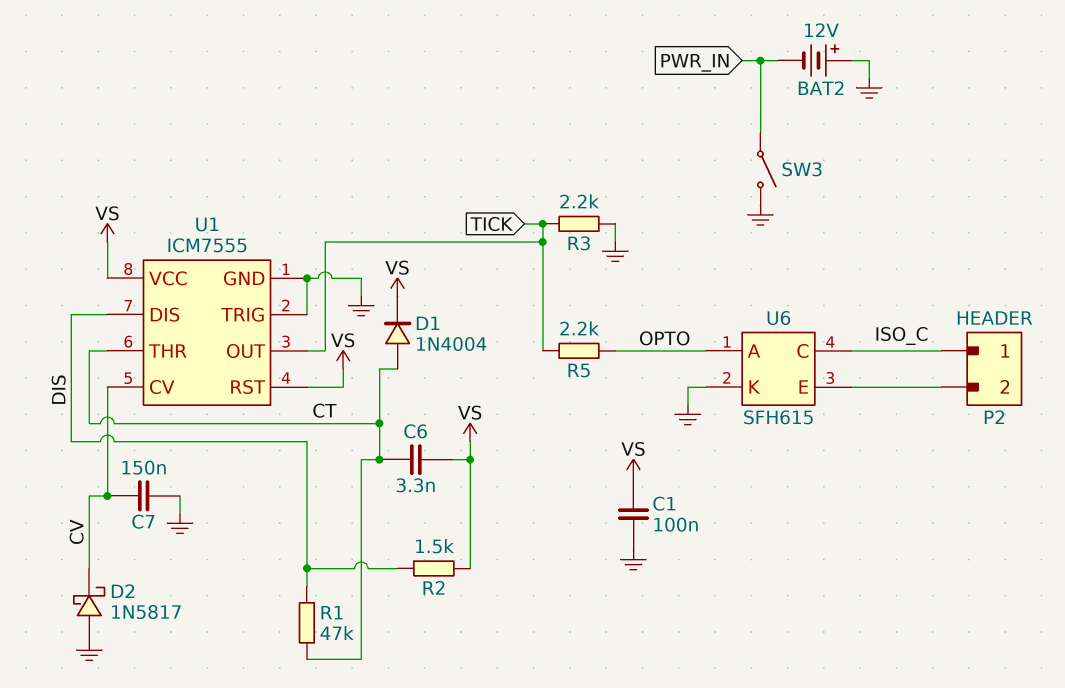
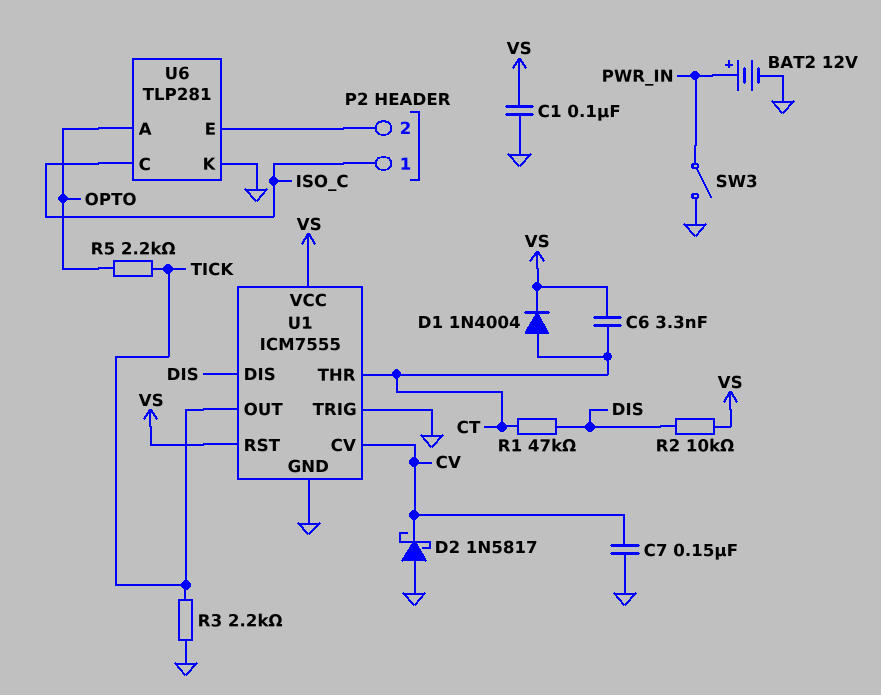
BAT2: 12V (plus GND, minus PWR_IN) -> 12V (plus PWR_IN, minus GND)
R2: 1.5k (DIS, VS) -> 10k (DIS, VS)
U6: SFH615 -> TLP281

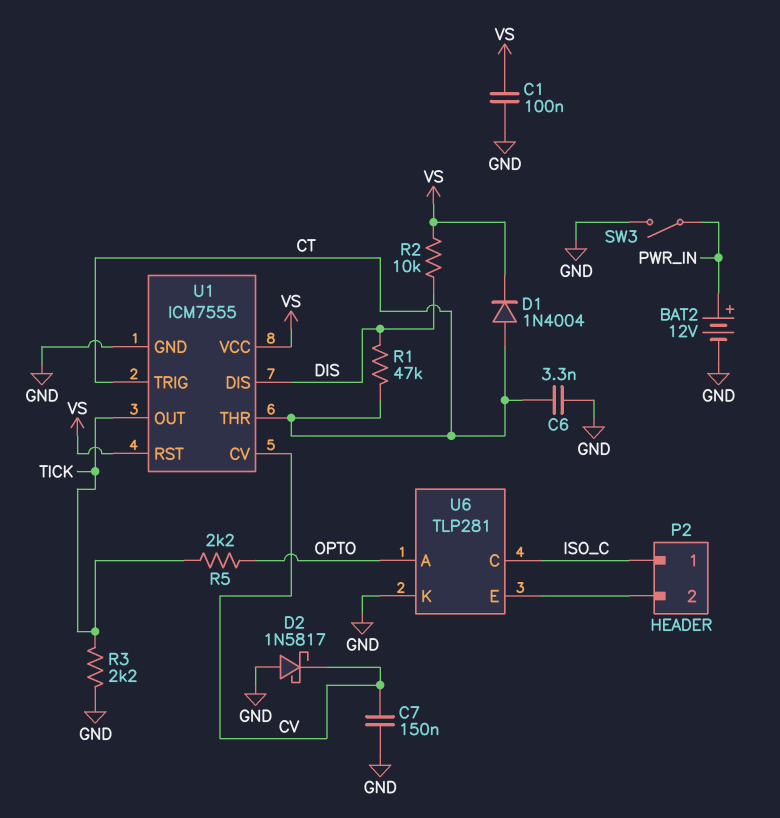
C6: 3.3nF (CT, VS) -> 3.3nF (CT, GND)
U1 pin TRIG: GND -> CT

